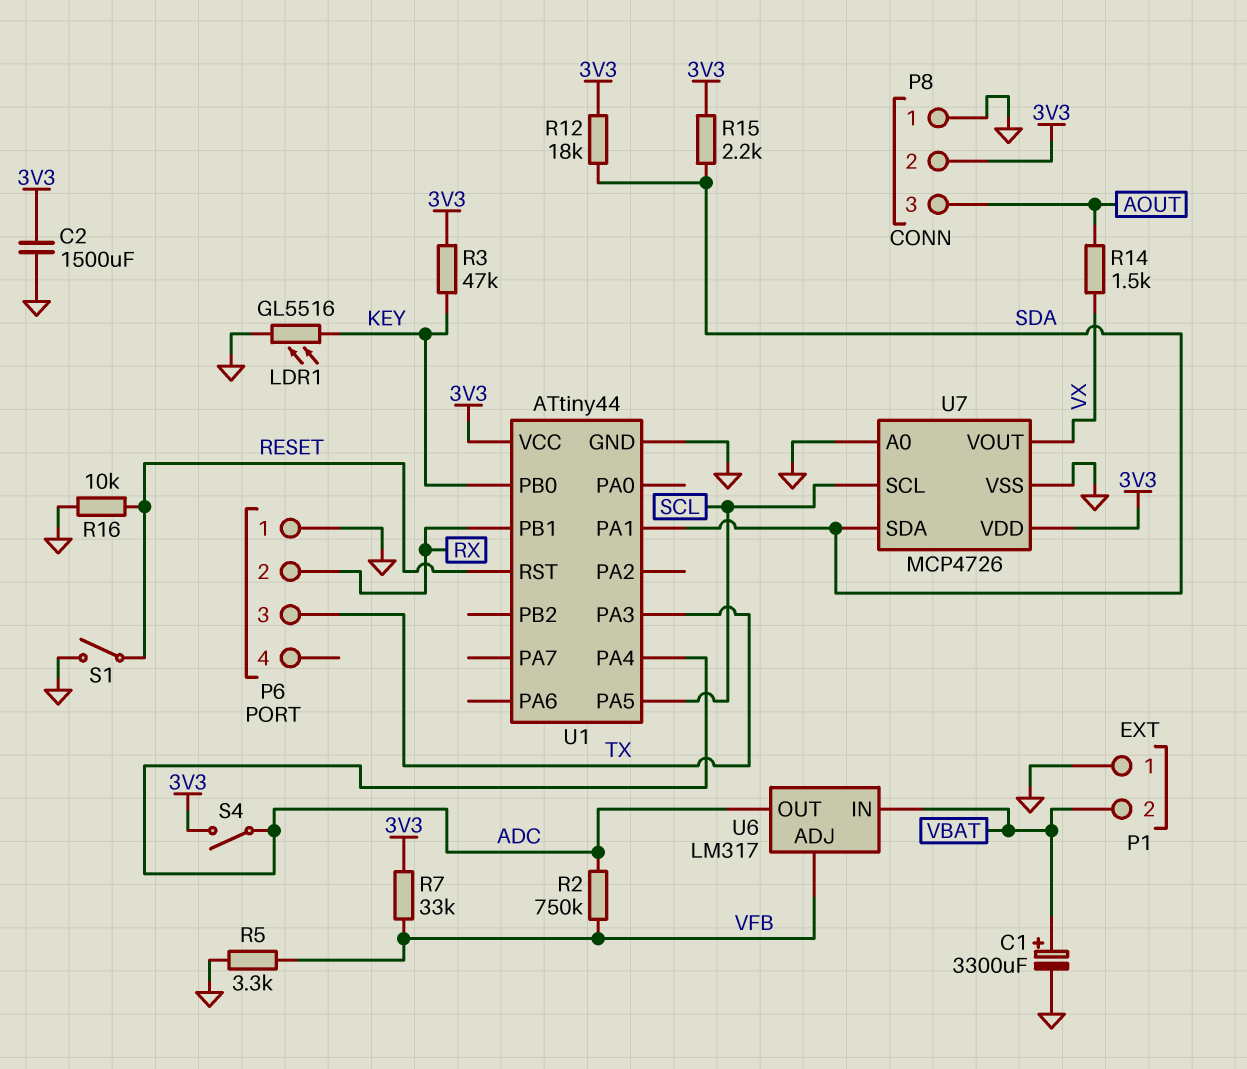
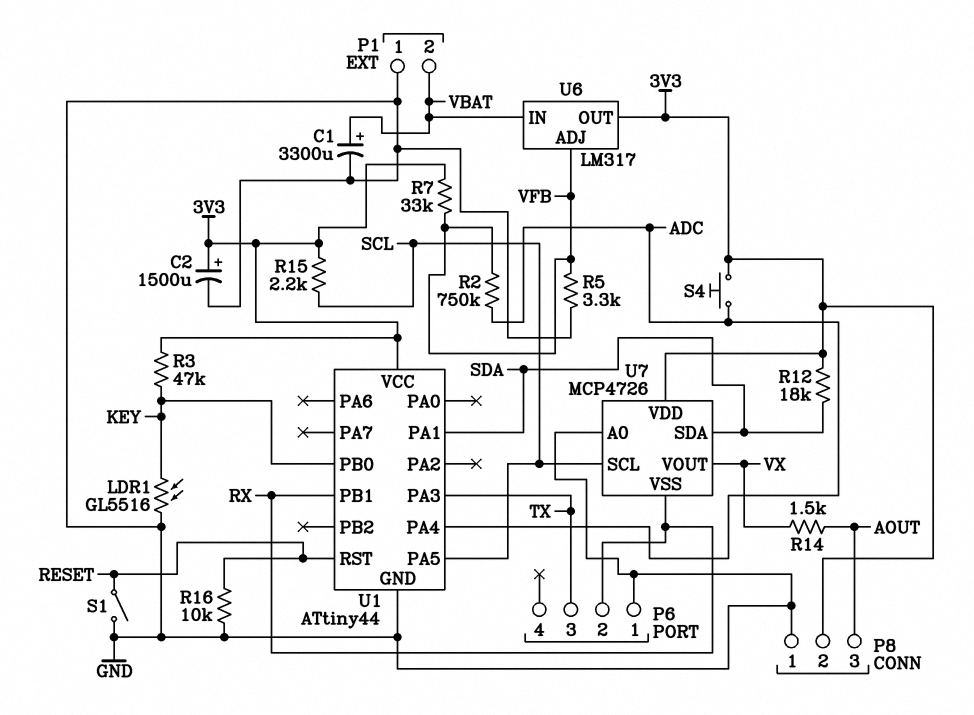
C2: 1500uF (3V3, GND) -> 1500uF (plus 3V3, minus GND)
R15: 2.2k (3V3, SDA) -> 2.2k (3V3, SCL)
S4: switch (3V3, ADC) -> button (3V3, ADC)
U6 pin OUT: ADC -> 3V3
U7 pin VSS: GND -> RX

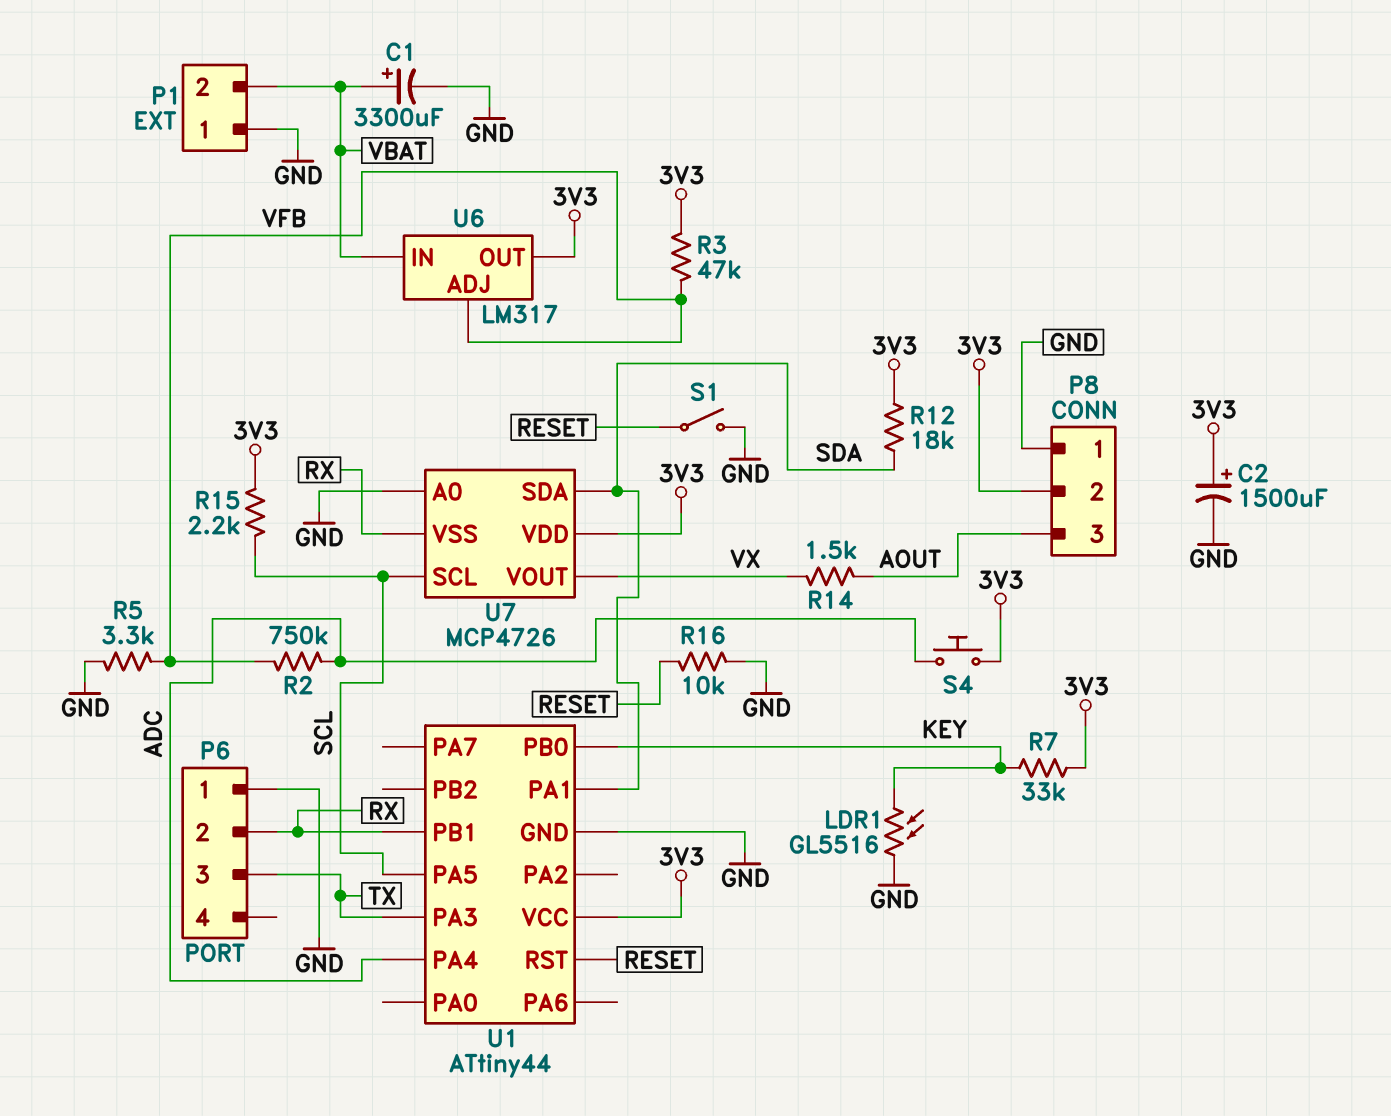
R3: 47k (3V3, KEY) -> 47k (3V3, VFB)
R7: 33k (3V3, VFB) -> 33k (3V3, KEY)

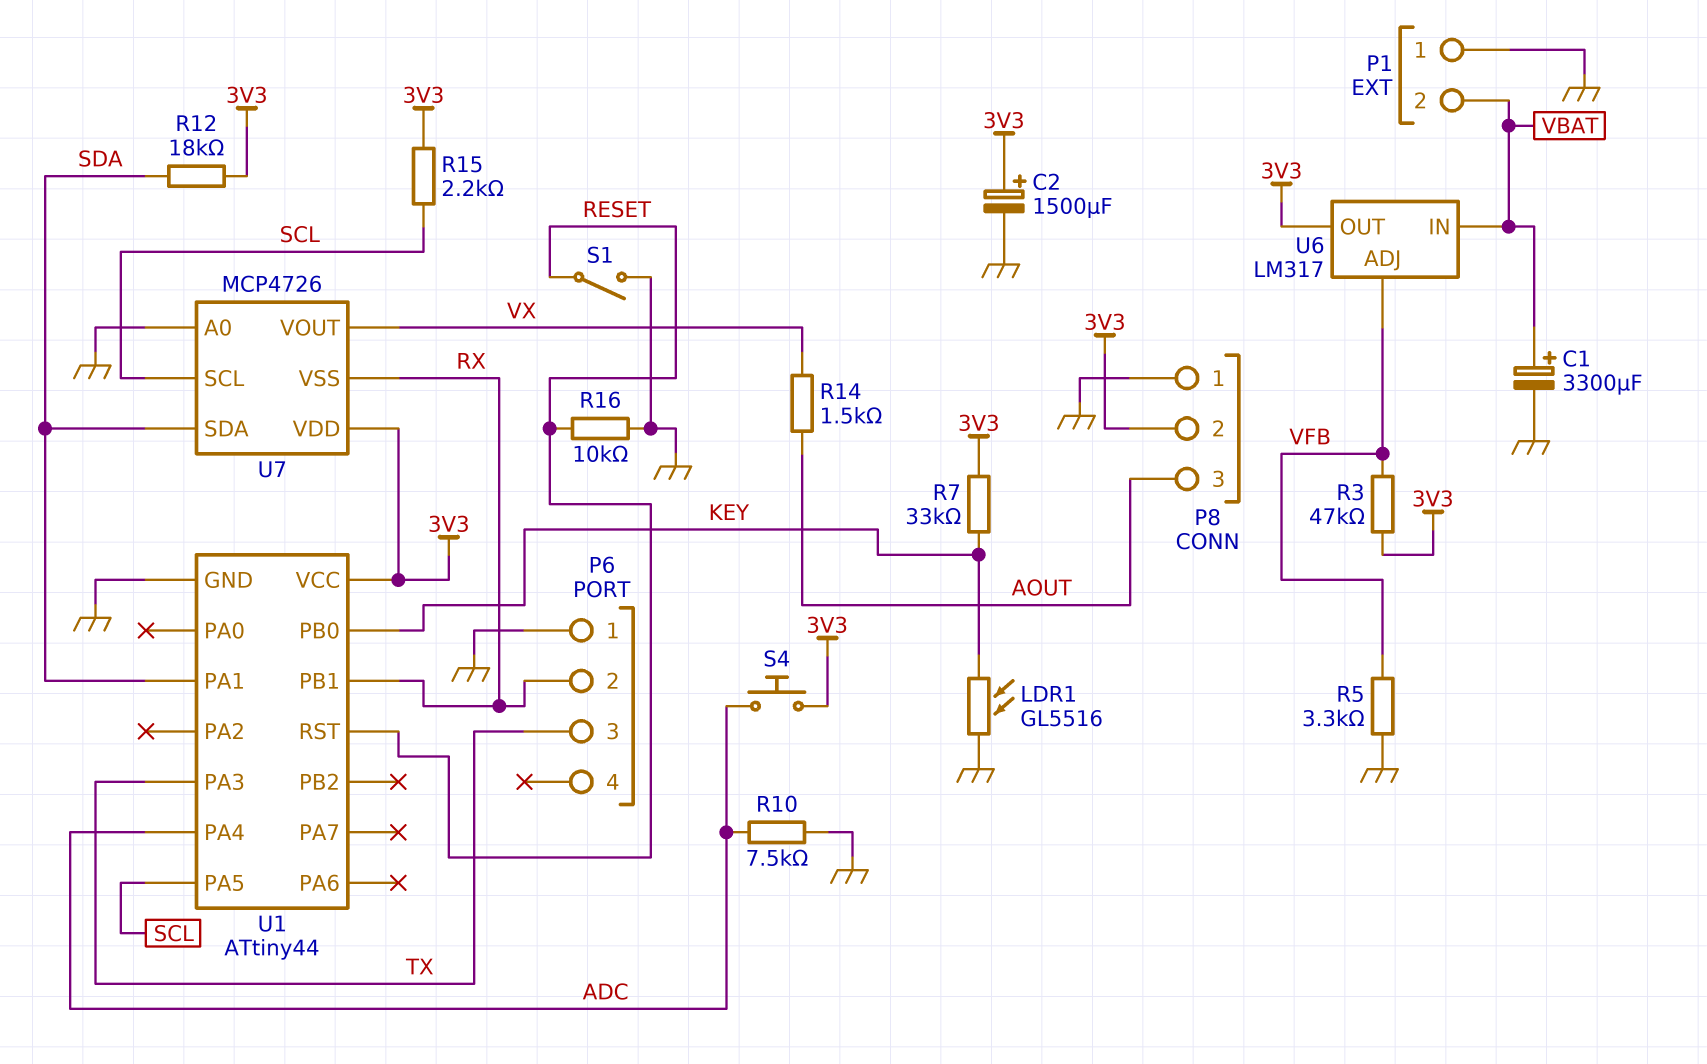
R2: 750k (ADC, VFB) -> none
R10: none -> 7.5k (ADC, GND)

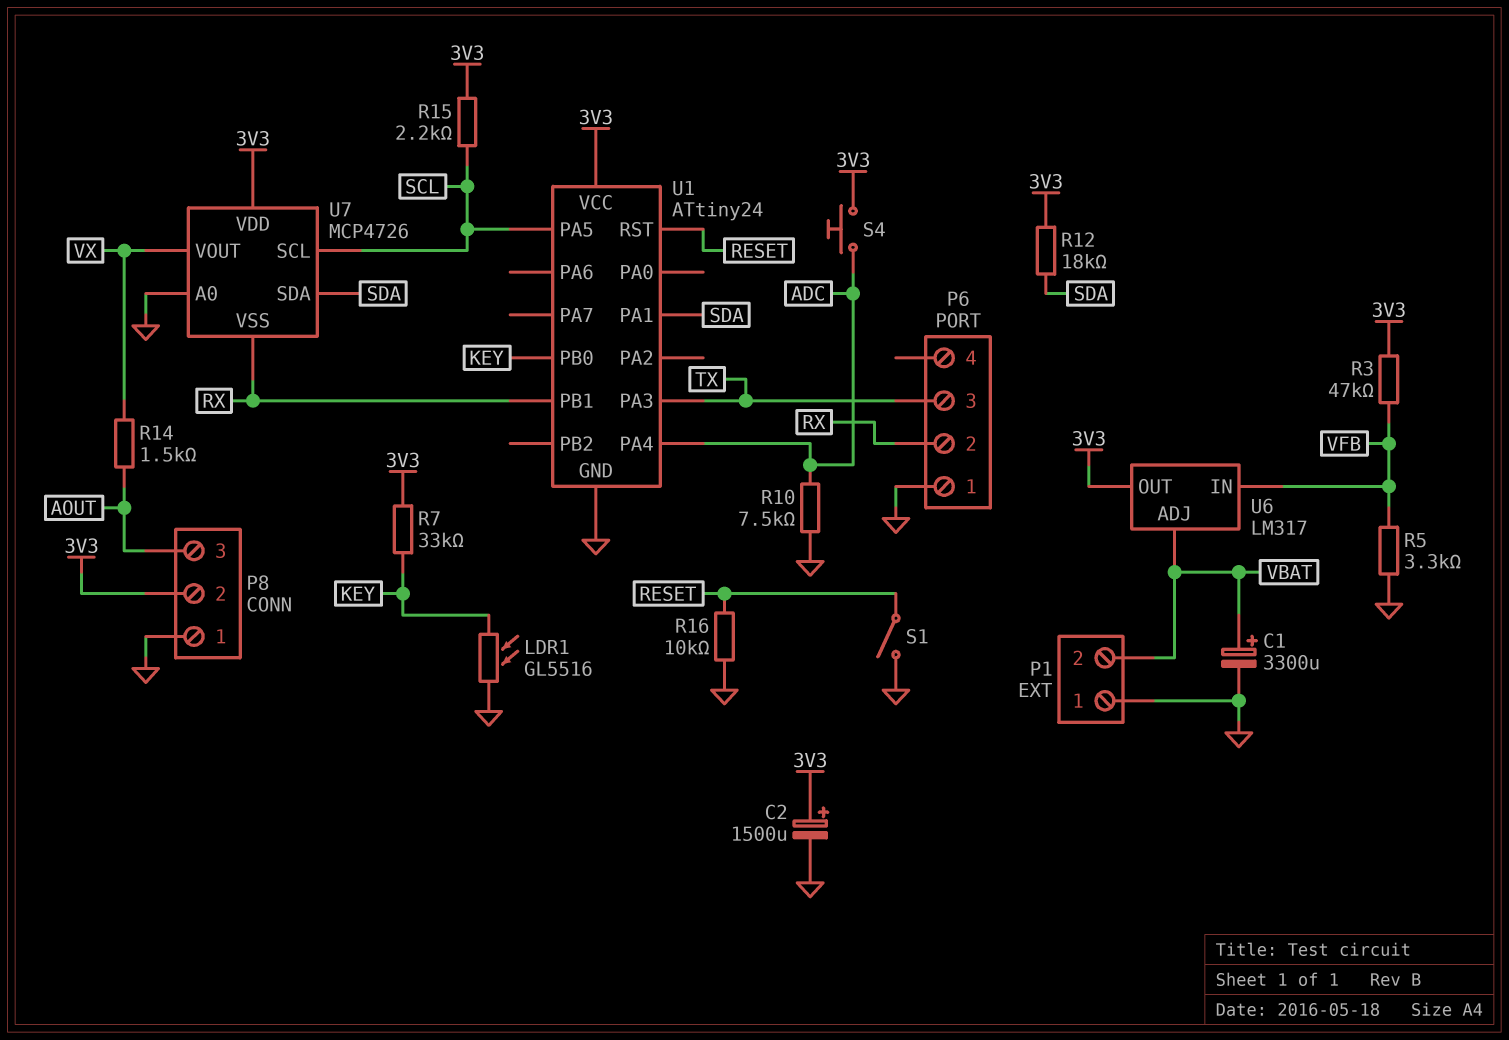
U1: ATtiny44 -> ATtiny24
U6 pin ADJ: VFB -> VBAT
U6 pin IN: VBAT -> VFB

